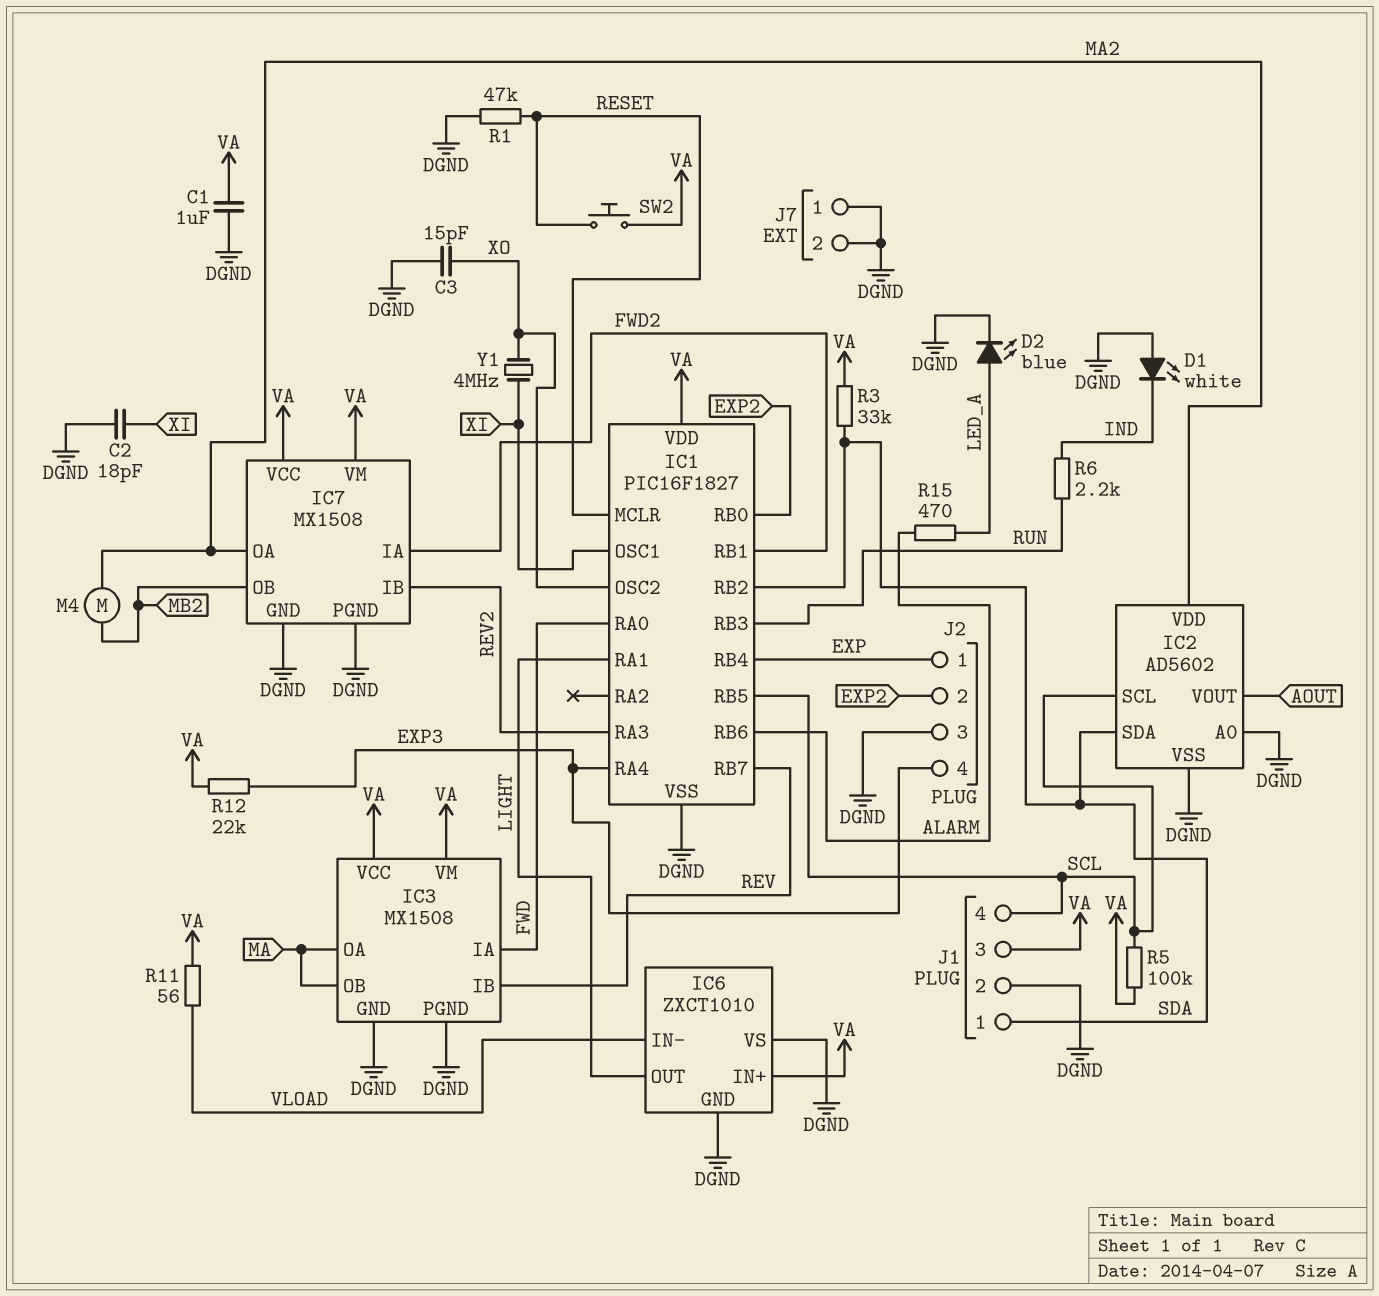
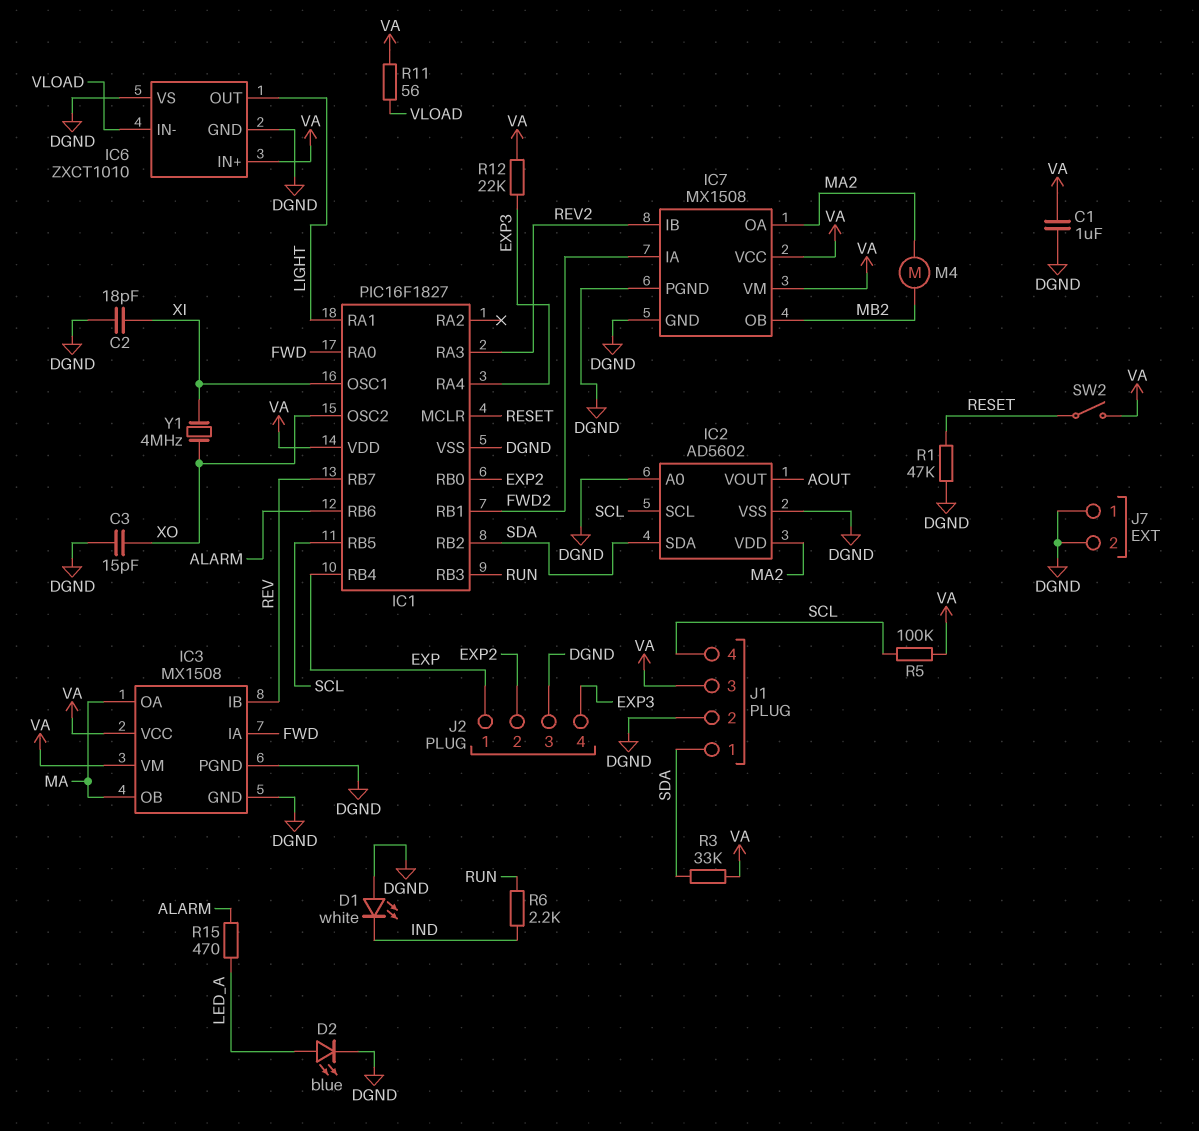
SW2: button (RESET, VA) -> switch (RESET, VA)

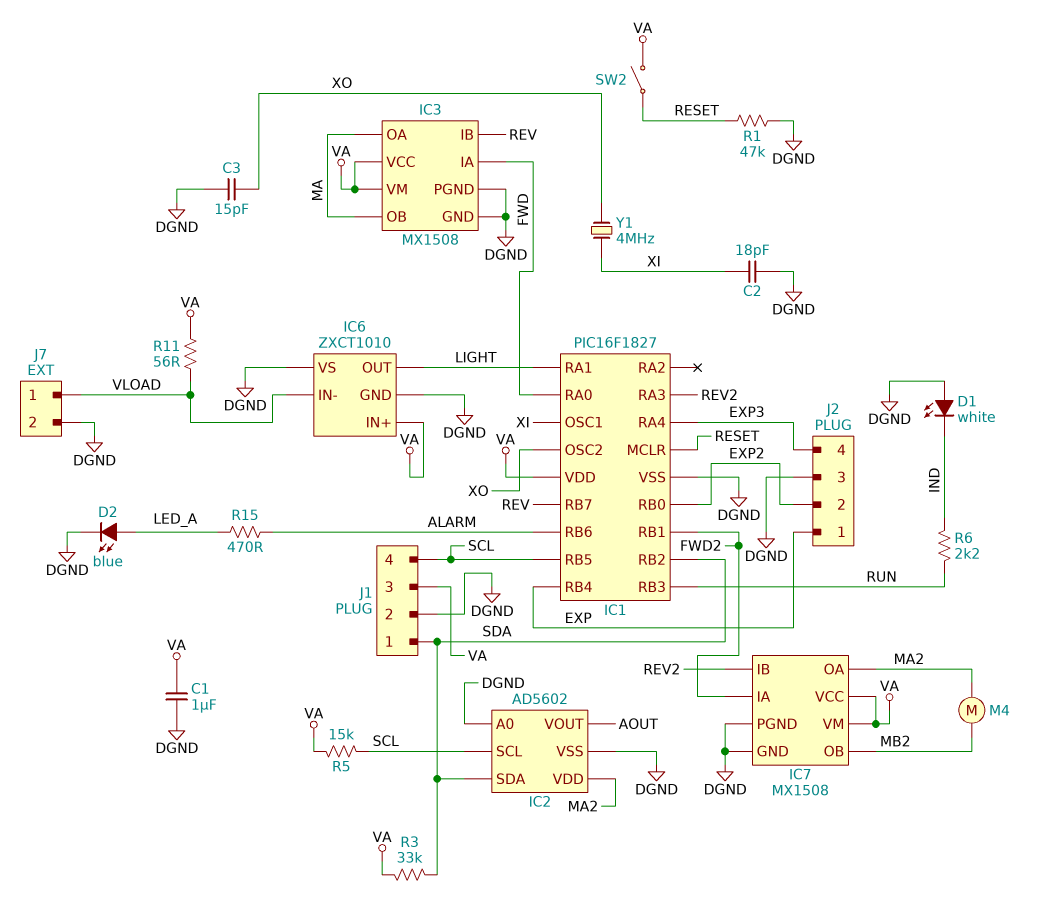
J7 pin 1: DGND -> VLOAD
R5: 100k (SCL, VA) -> 15k (SCL, VA)
R12: 22k (EXP3, VA) -> none

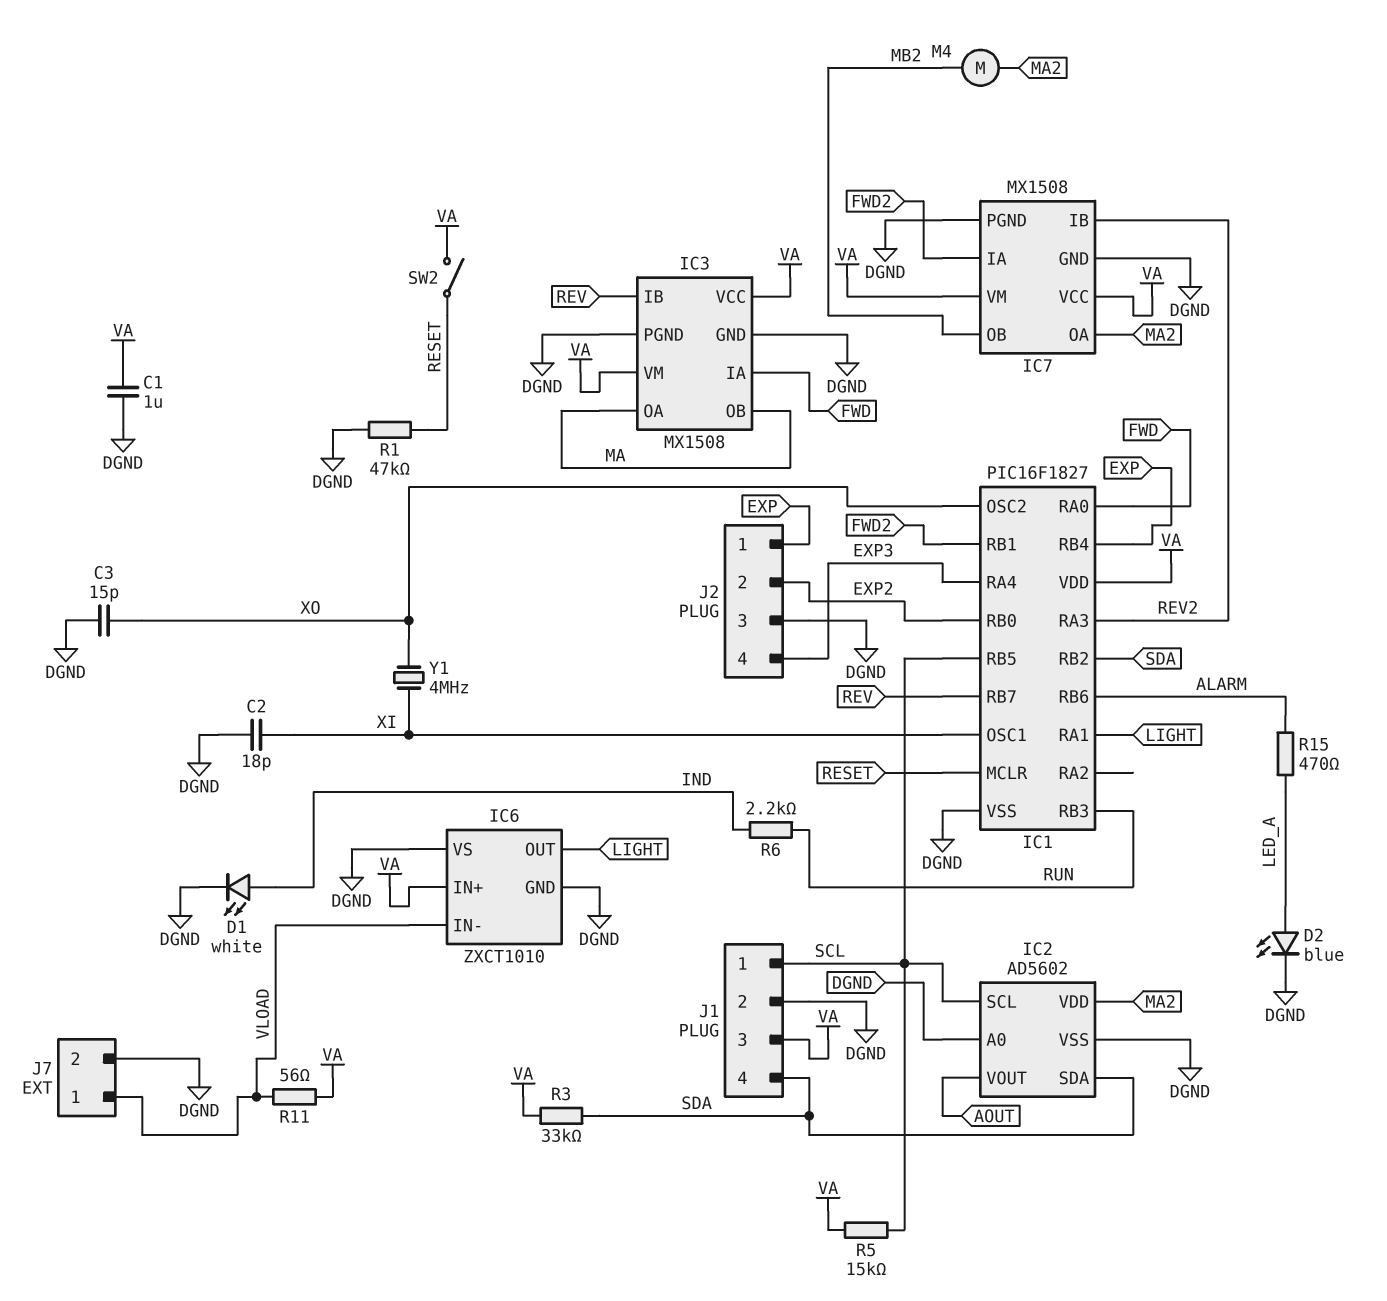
D1: LED white (A DGND, K IND) -> LED white (A IND, K DGND)
J1 pin 1: SDA -> SCL
J1 pin 4: SCL -> SDA

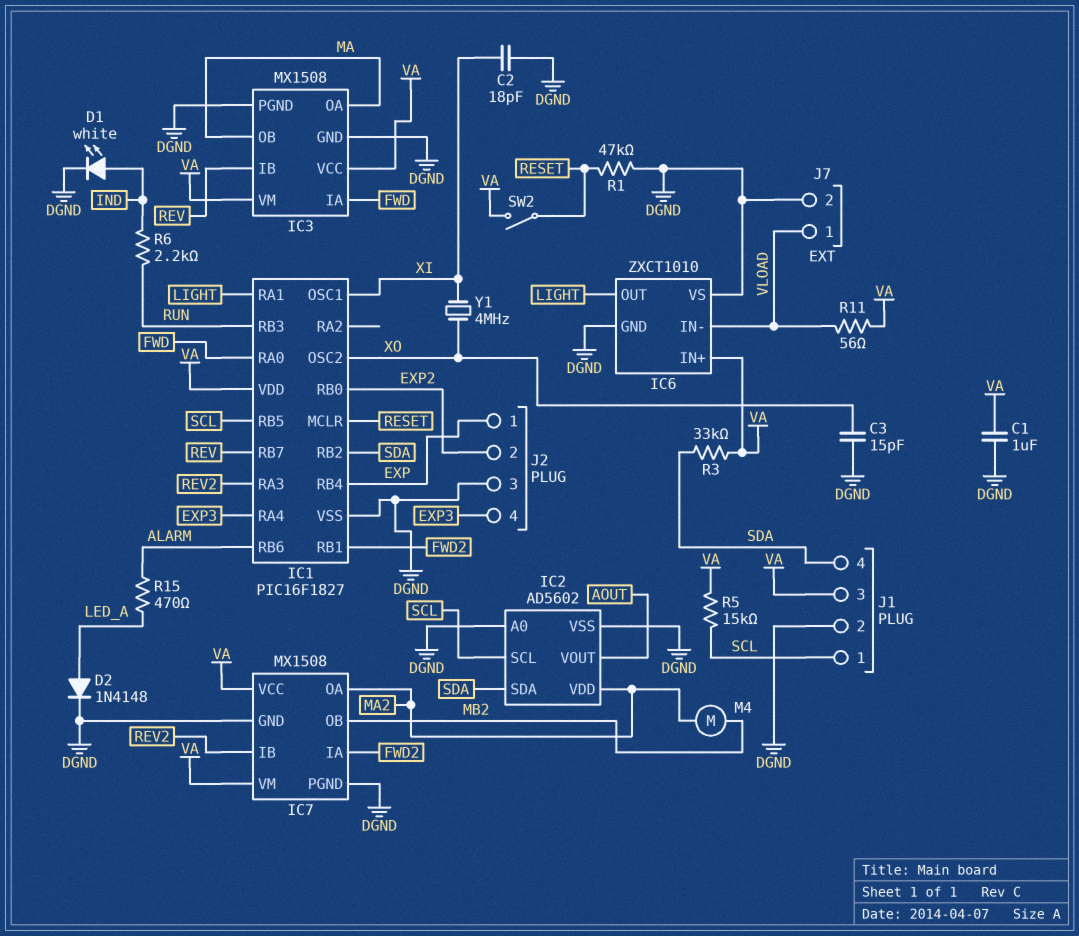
D2: LED blue (A LED_A, K DGND) -> diode 1N4148 (A LED_A, K DGND)

